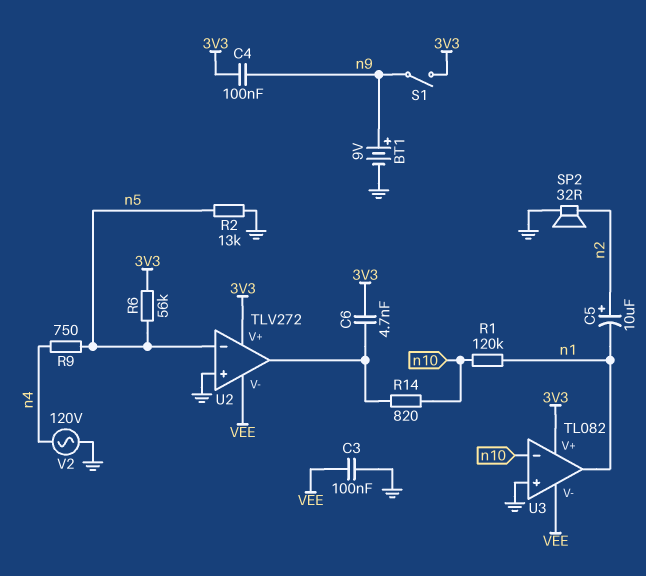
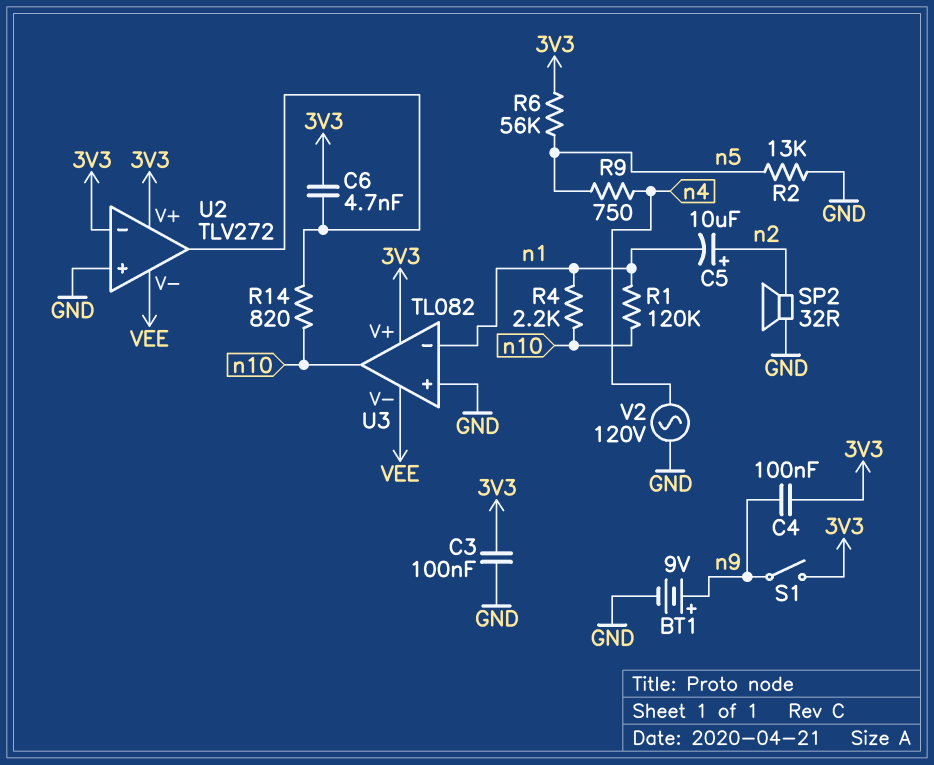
C3: 100nF (GND, VEE) -> 100nF (3V3, GND)
R4: none -> 2.2k (n1, n10)
U2 pin in-: n5 -> 3V3
U3 pin in-: n10 -> n1
U3 pin out: n1 -> n10

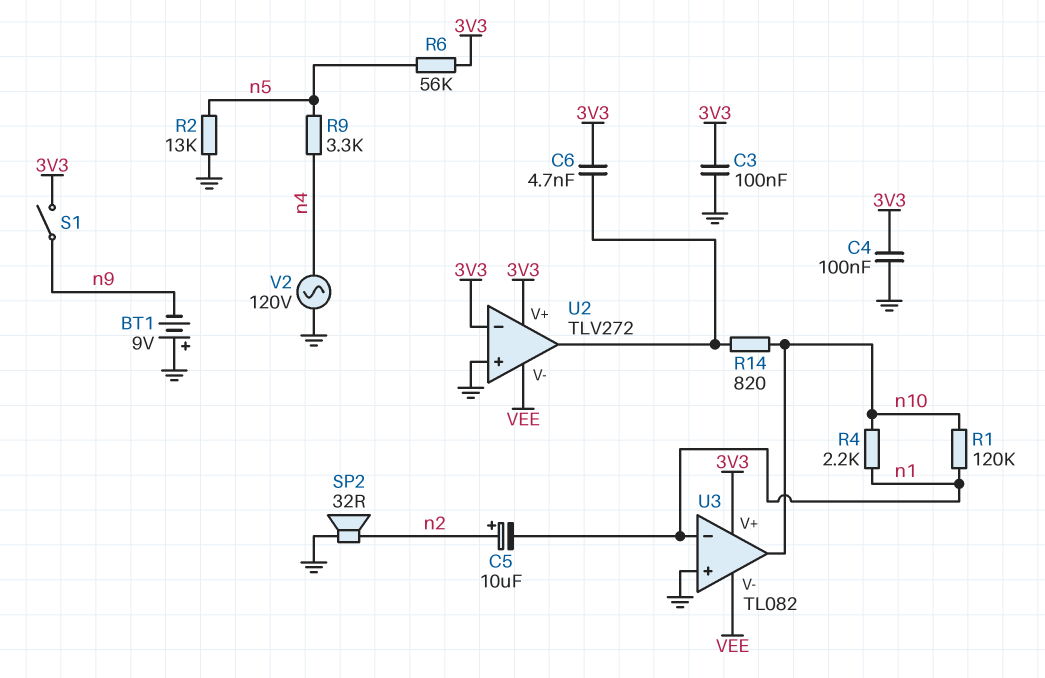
BT1: 9V (plus n9, minus GND) -> 9V (plus GND, minus n9)
C4: 100nF (3V3, n9) -> 100nF (3V3, GND)
R9: 750 (n4, n5) -> 3.3k (n4, n5)

